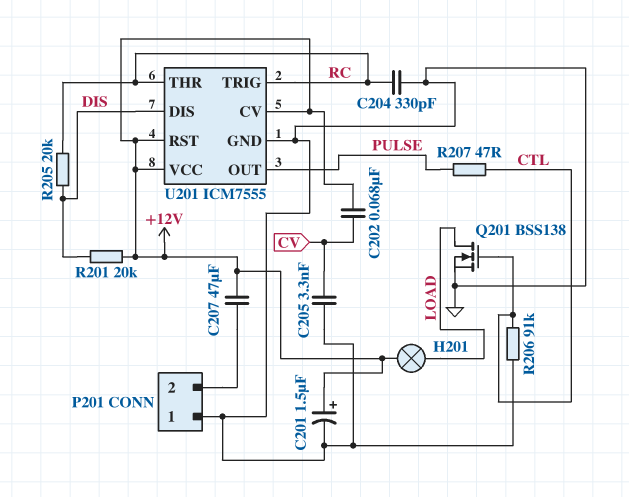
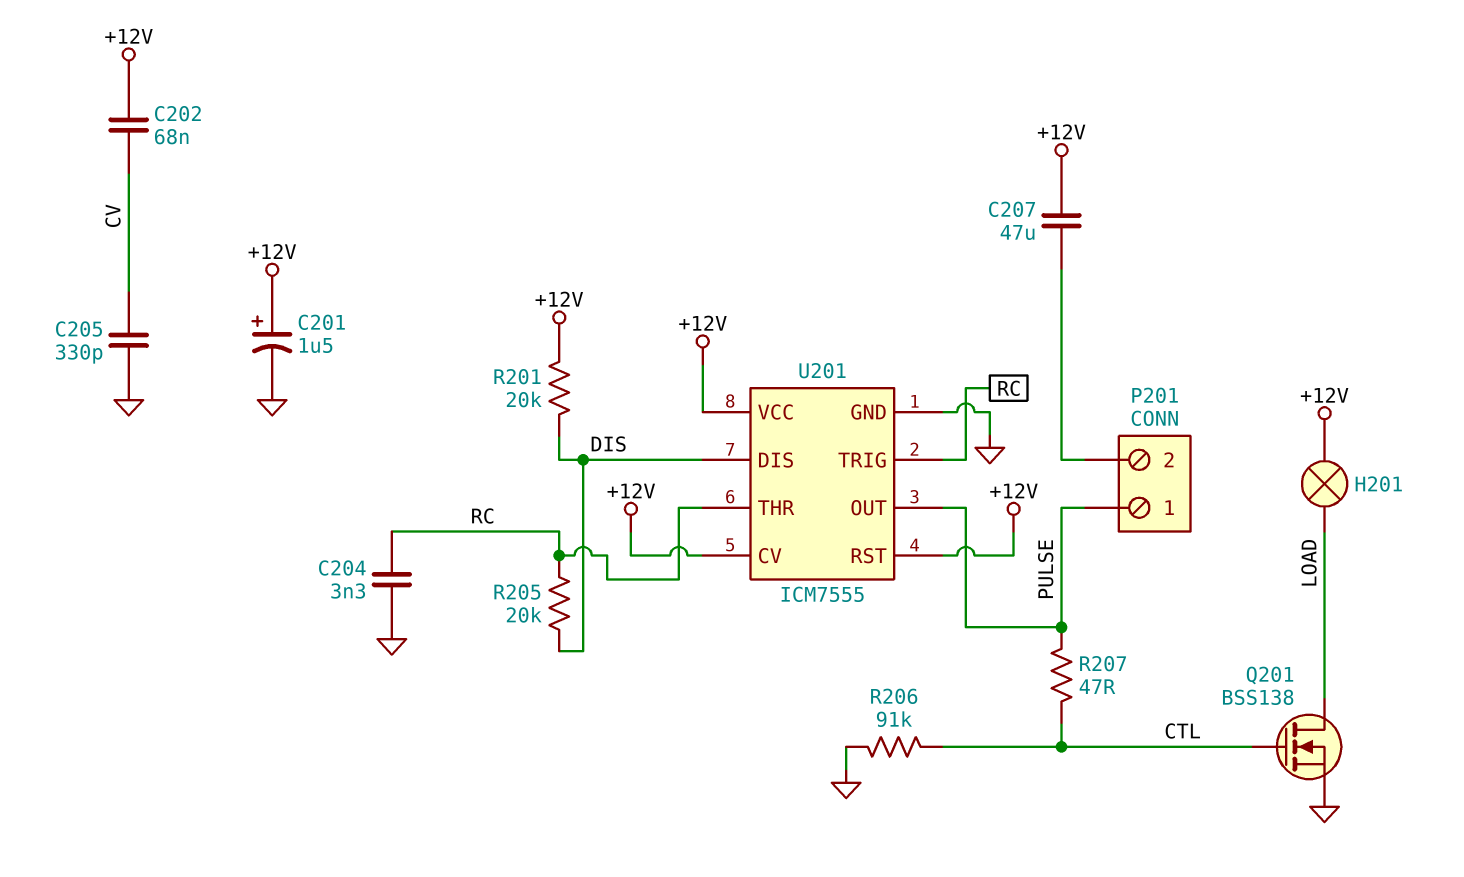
C204: 330pF (GND, RC) -> 3.3nF (GND, RC)
C205: 3.3nF (CV, GND) -> 330pF (CV, GND)
P201 pin 1: GND -> PULSE

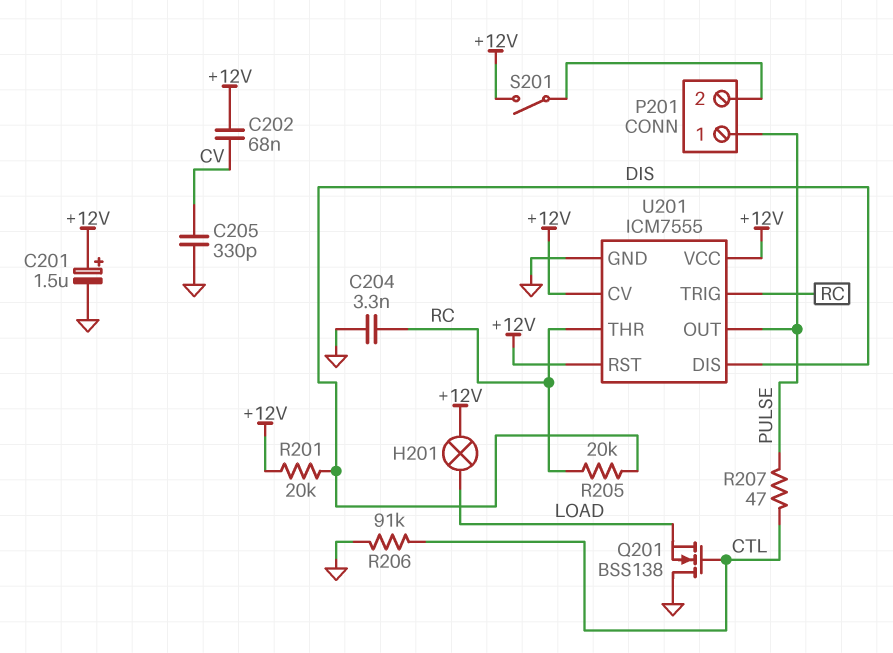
C207: 47uF (+12V, P201/2) -> none
Q201: NMOS BSS138 (G CTL, D LOAD, S GND) -> NMOS BSS138 (G CTL, D GND, S LOAD)
S201: none -> switch (+12V, P201/2)

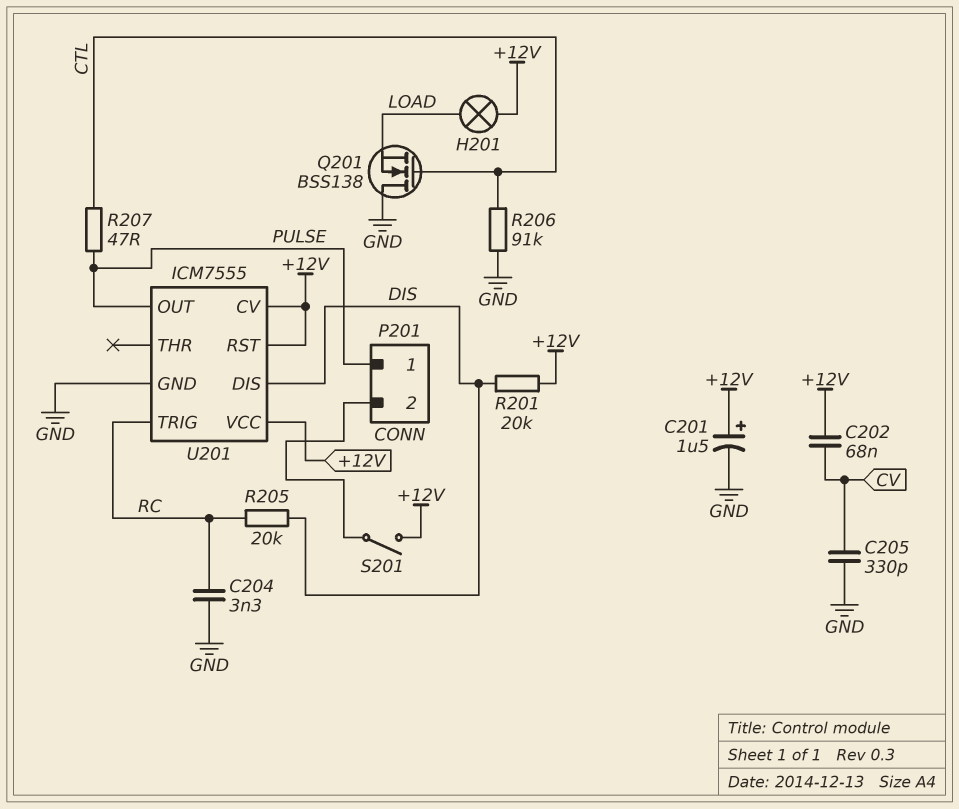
U201 pin THR: RC -> none

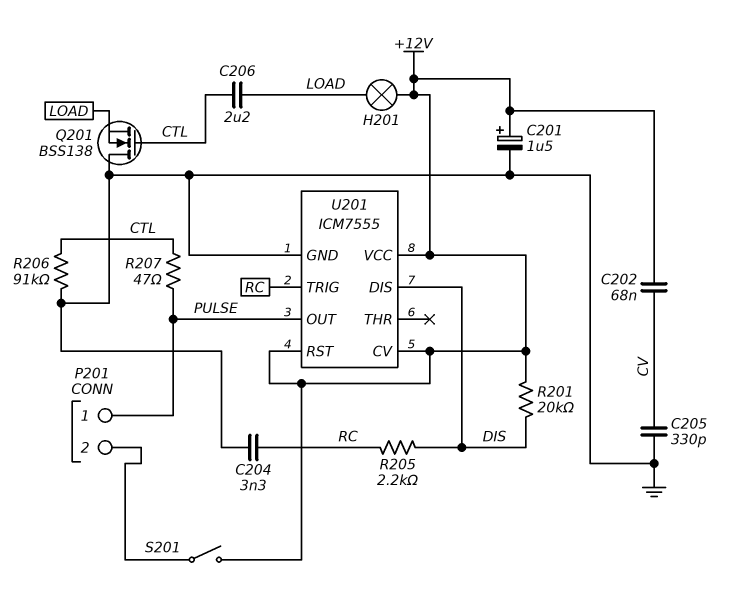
C206: none -> 2.2uF (CTL, LOAD)
R205: 20k (DIS, RC) -> 2.2k (DIS, RC)

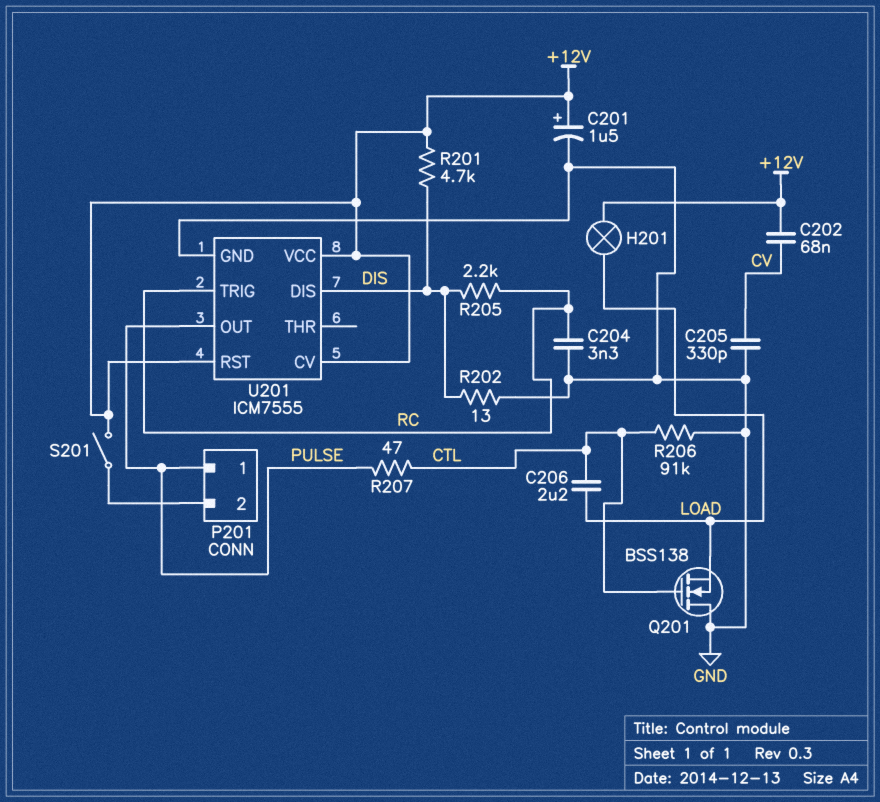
R201: 20k (+12V, DIS) -> 4.7k (+12V, DIS)
R202: none -> 13 (DIS, GND)

